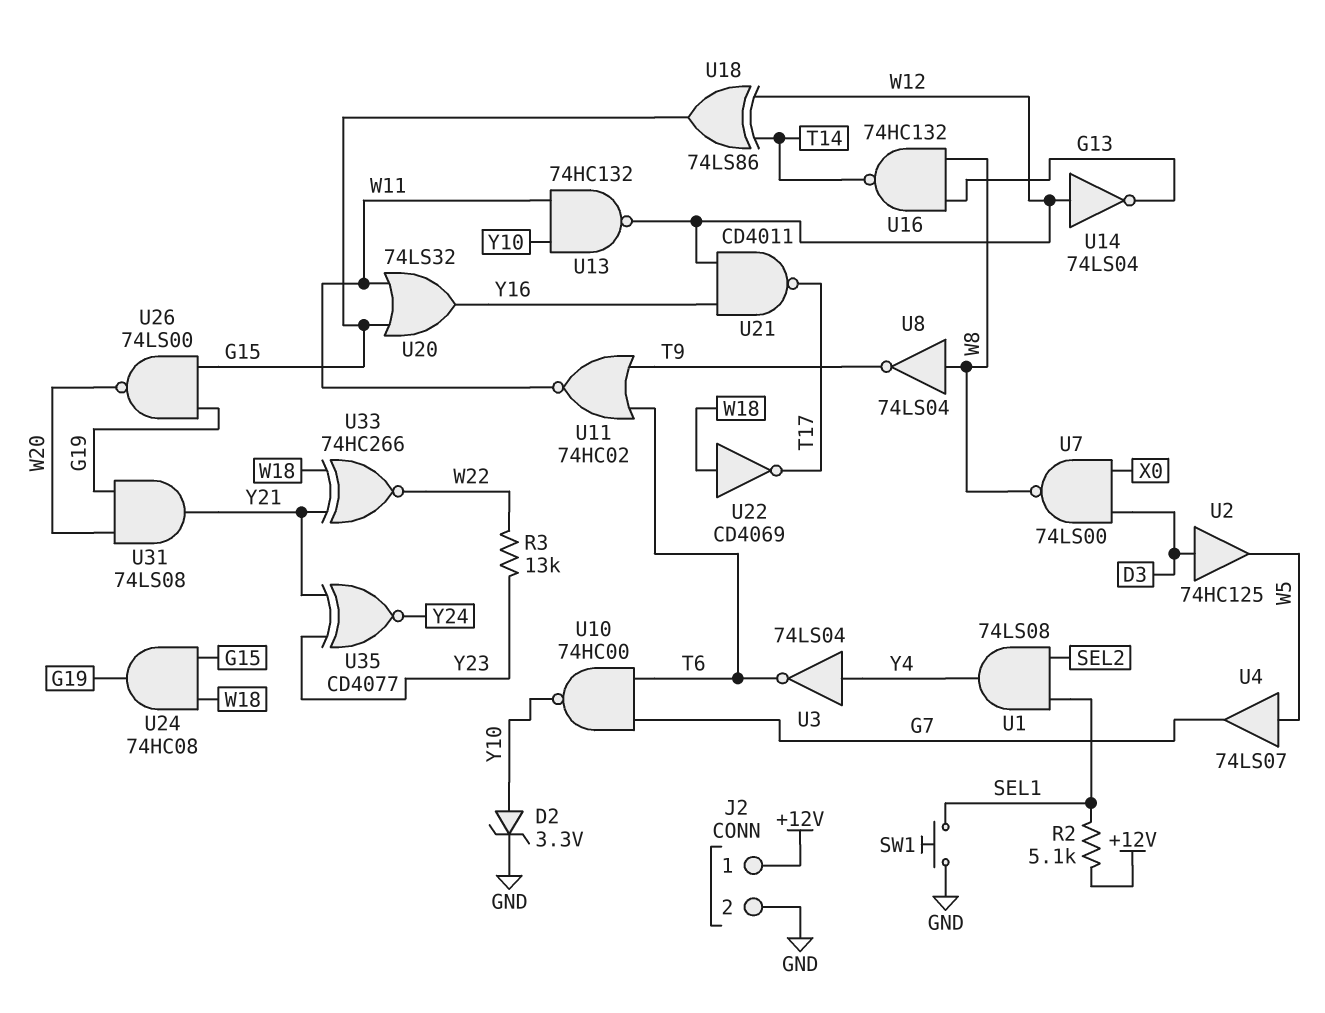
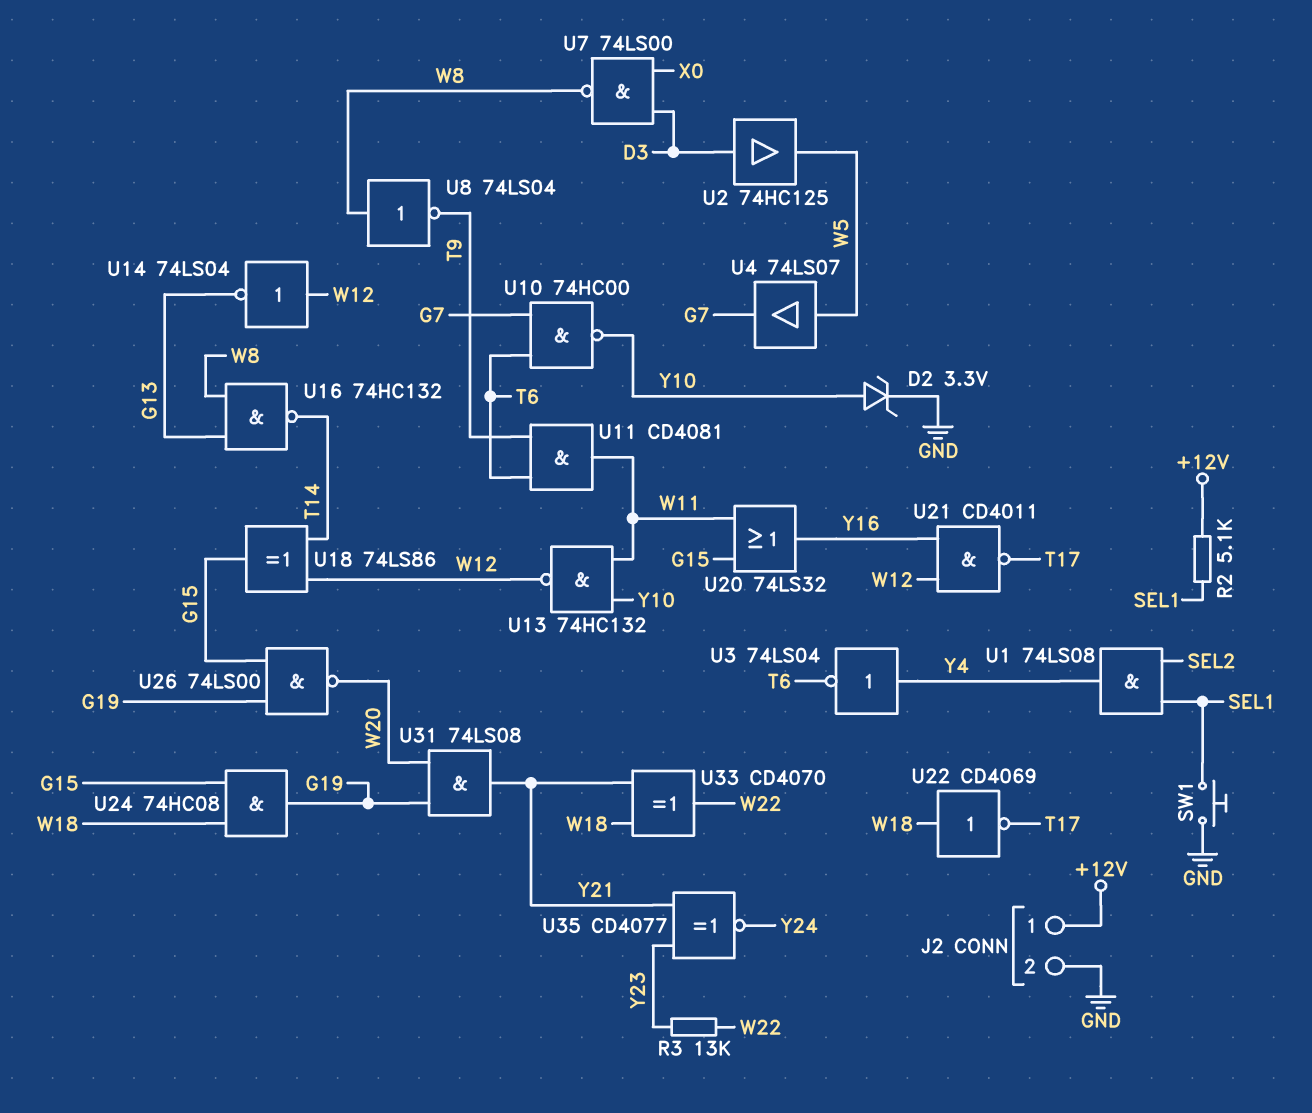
U11: NOR 74HC02 (in T6, in T9, out W11) -> AND CD4081 (in T6, in T9, out W11)
U33: XNOR 74HC266 (in W18, in Y21, out W22) -> XOR CD4070 (in W18, in Y21, out W22)

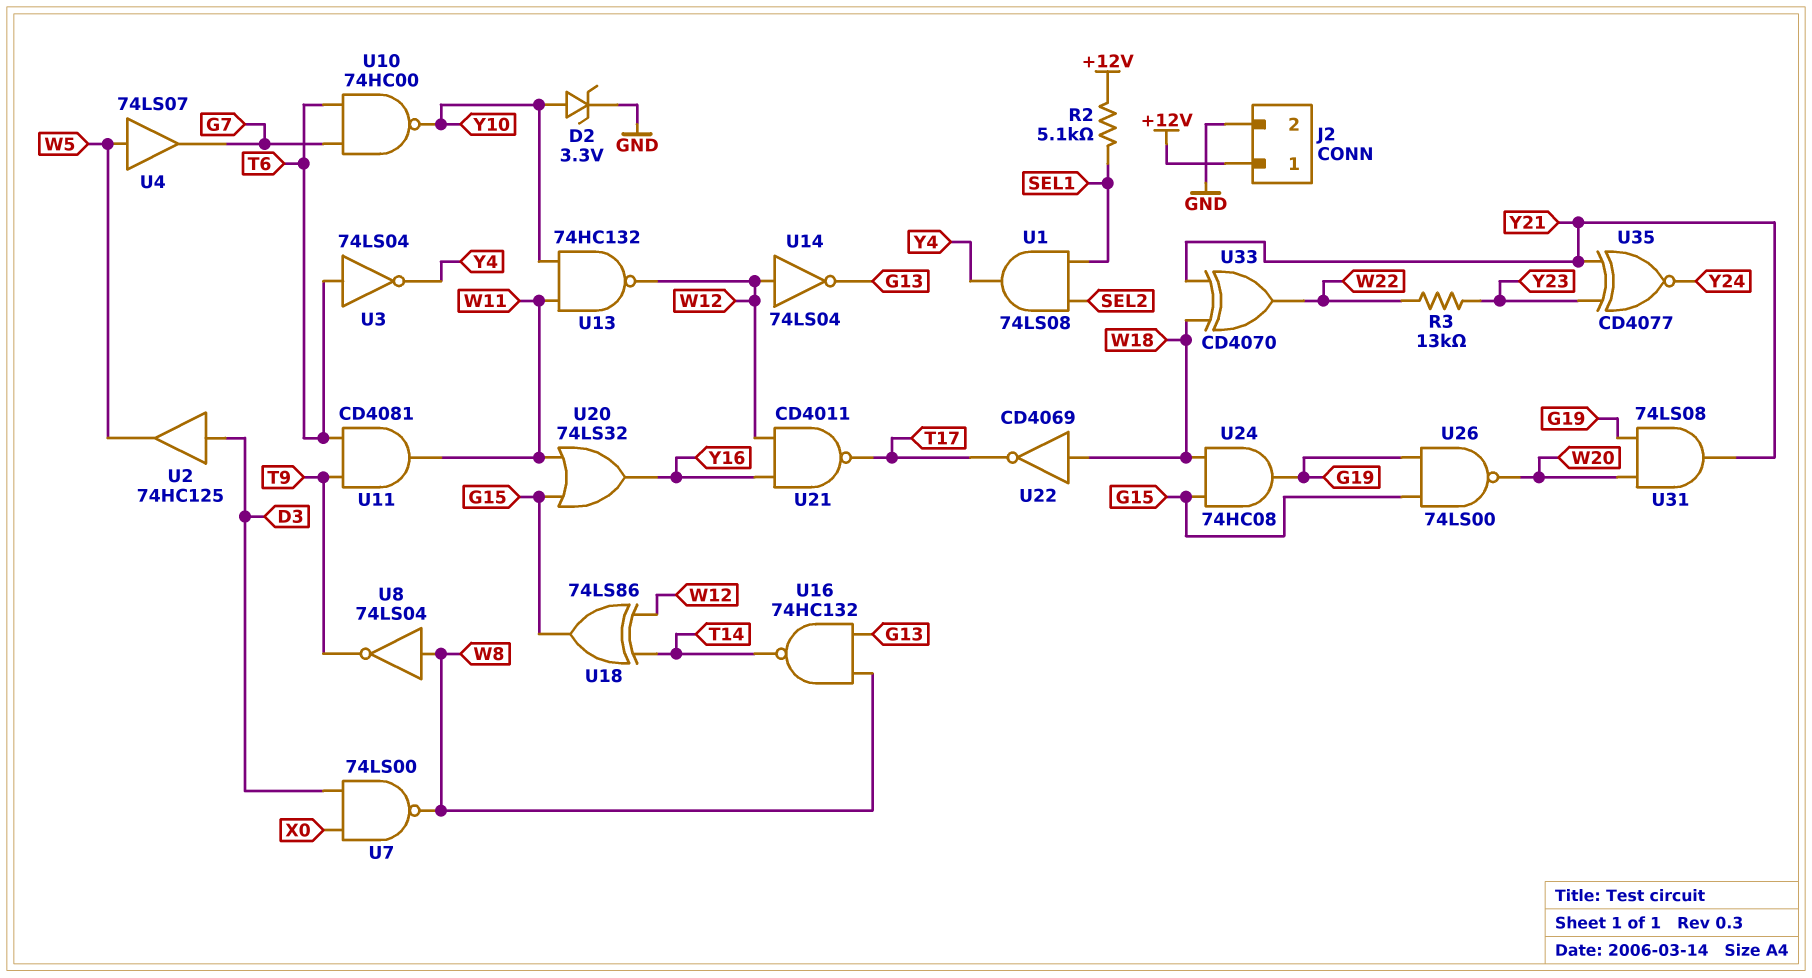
SW1: button (GND, SEL1) -> none
U3: NOT 74LS04 (in Y4, out T6) -> NOT 74LS04 (in T6, out Y4)

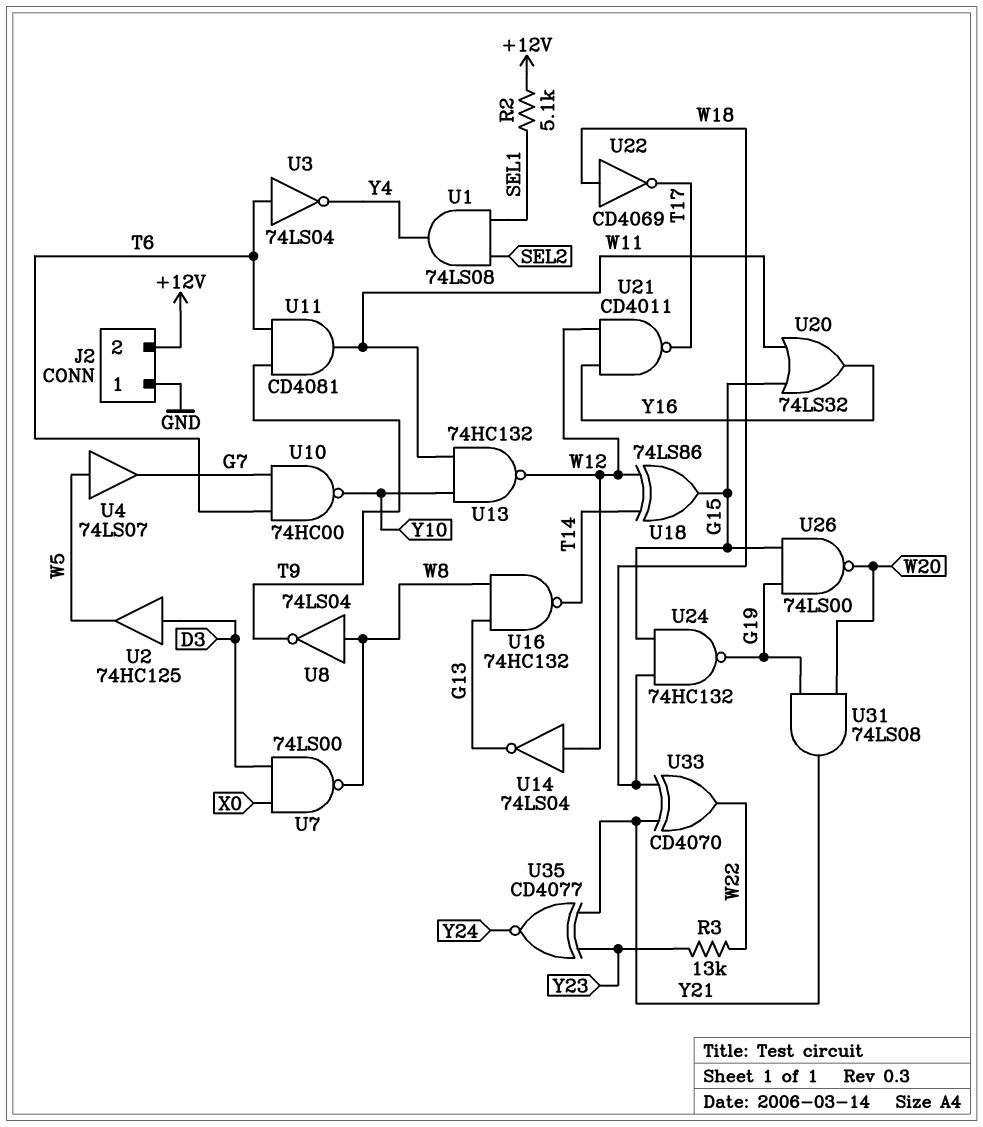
D2: zener 3.3V (A Y10, K GND) -> none
J2 pin 1: +12V -> GND
J2 pin 2: GND -> +12V
U24: AND 74HC08 (in G15, in W18, out G19) -> NAND 74HC132 (in G15, in W18, out G19)

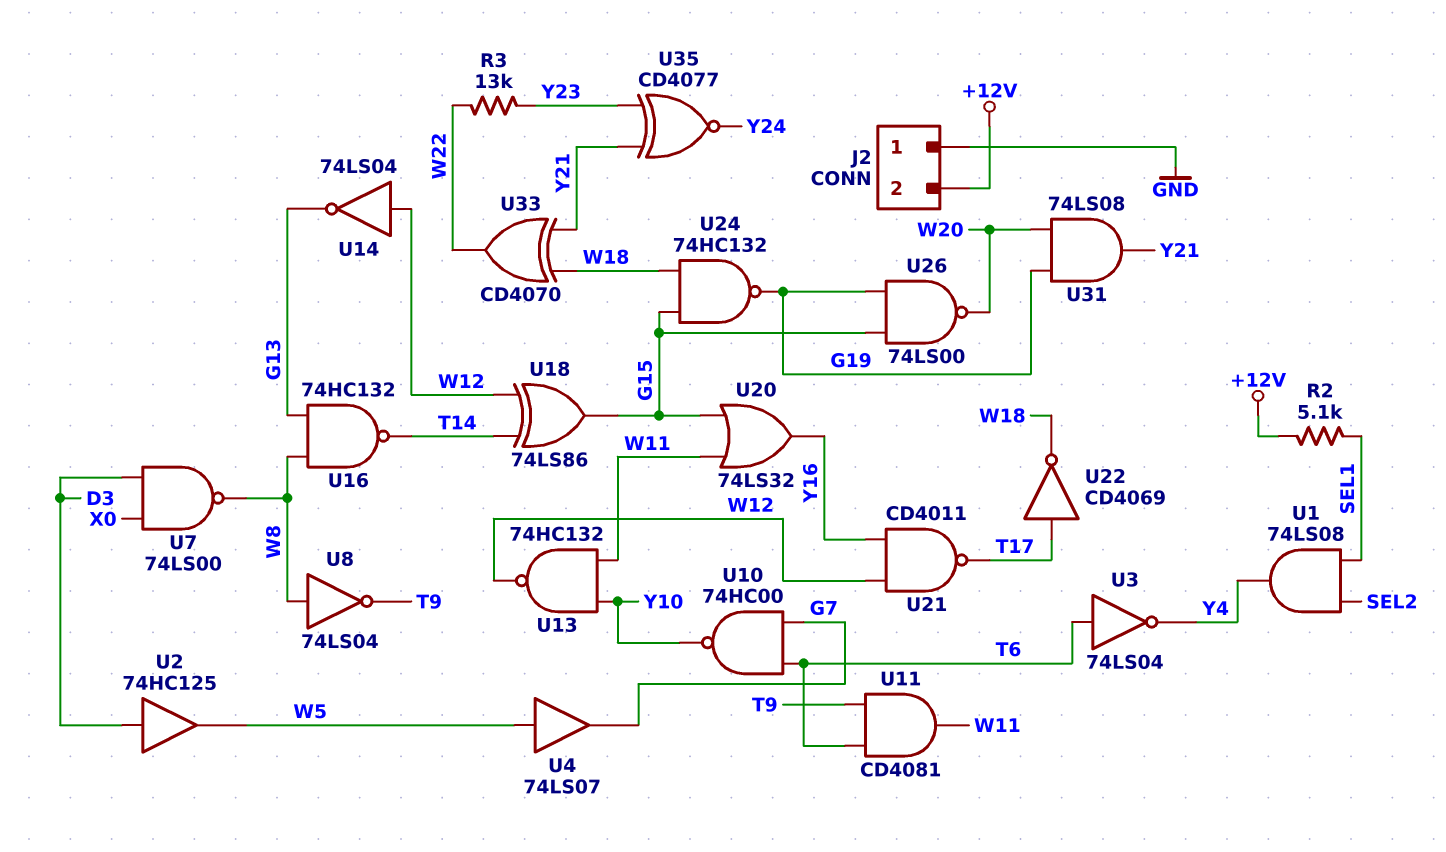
U22: NOT CD4069 (in W18, out T17) -> NOT CD4069 (in T17, out W18)

